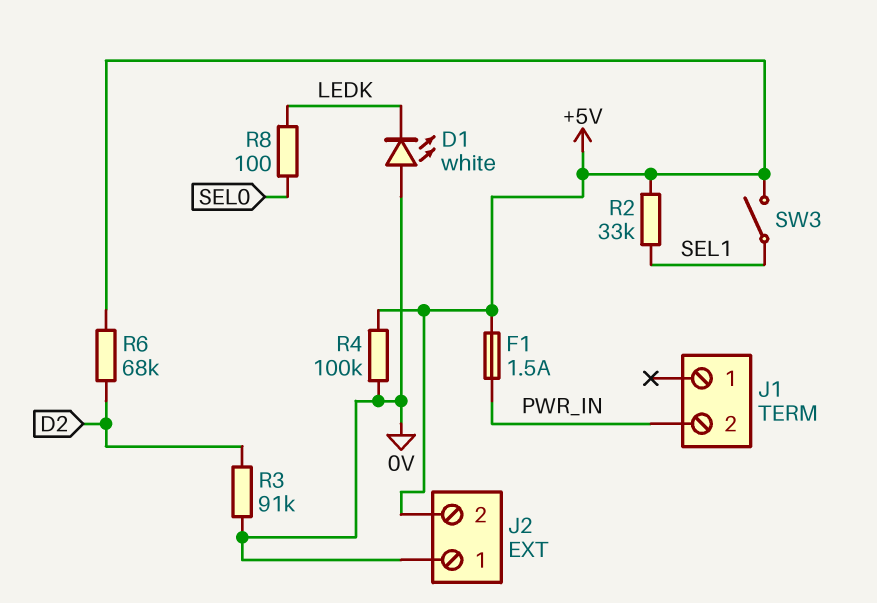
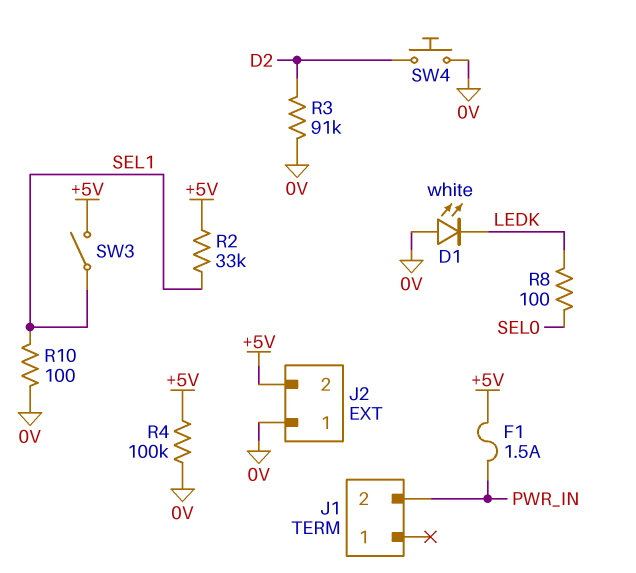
R6: 68k (+5V, D2) -> none
R10: none -> 100 (0V, SEL1)
SW4: none -> button (0V, D2)

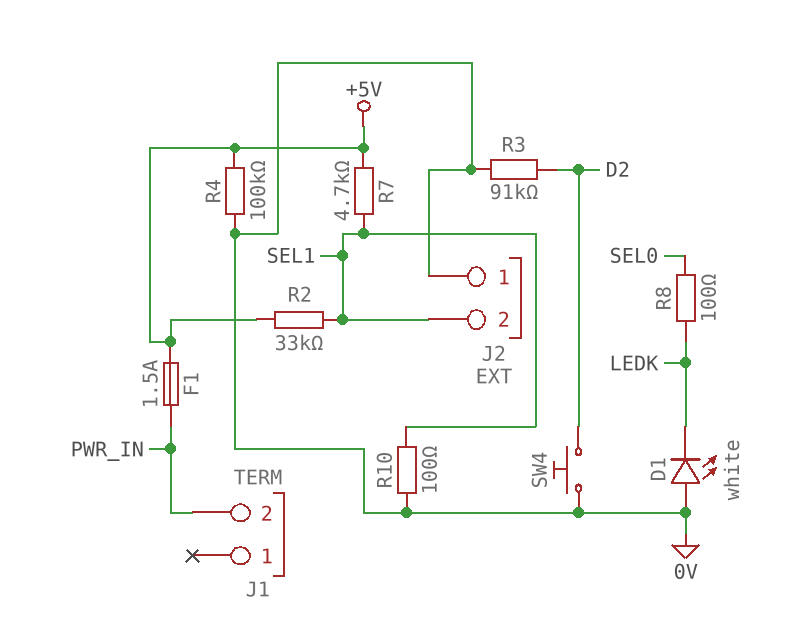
J2 pin 2: +5V -> SEL1
R7: none -> 4.7k (+5V, SEL1)
SW3: switch (+5V, SEL1) -> none

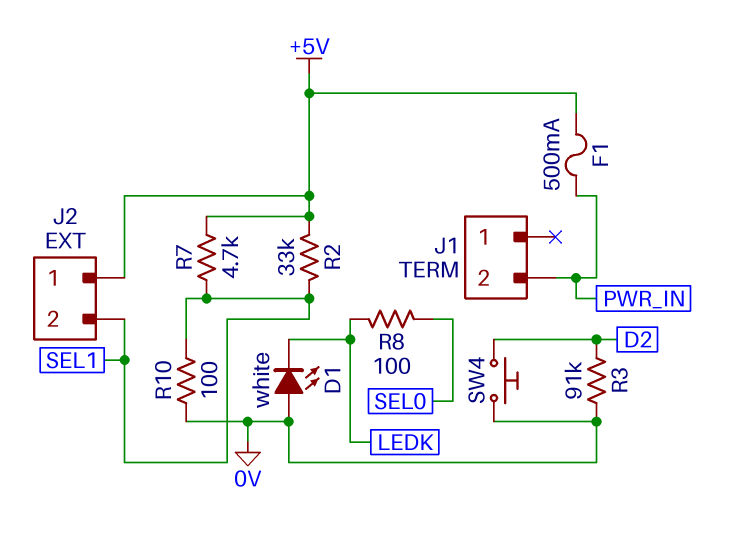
F1: 1.5A (+5V, PWR_IN) -> 500mA (+5V, PWR_IN)
J2 pin 1: 0V -> +5V
R4: 100k (+5V, 0V) -> none

